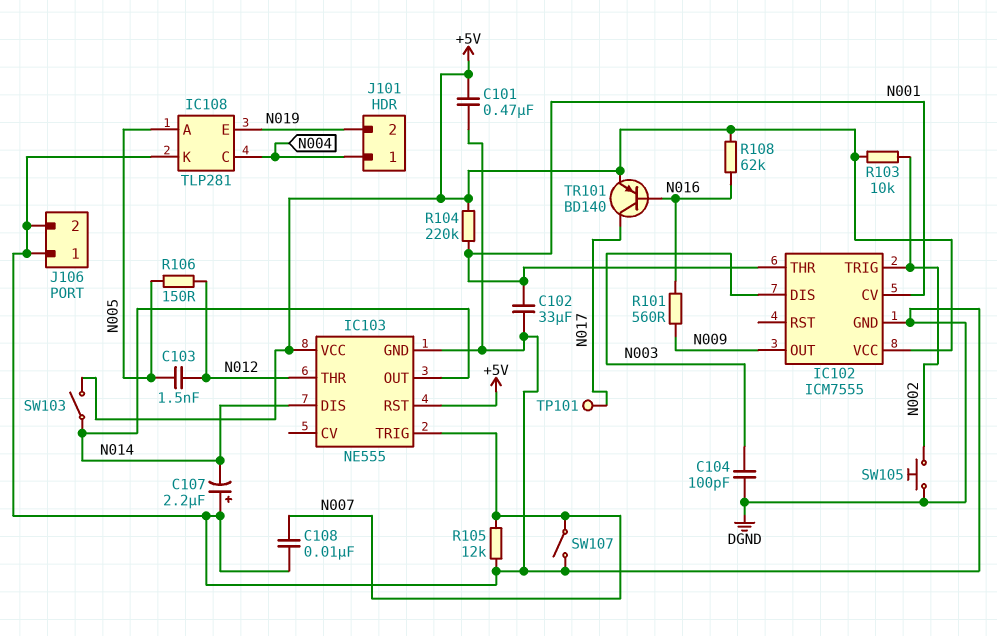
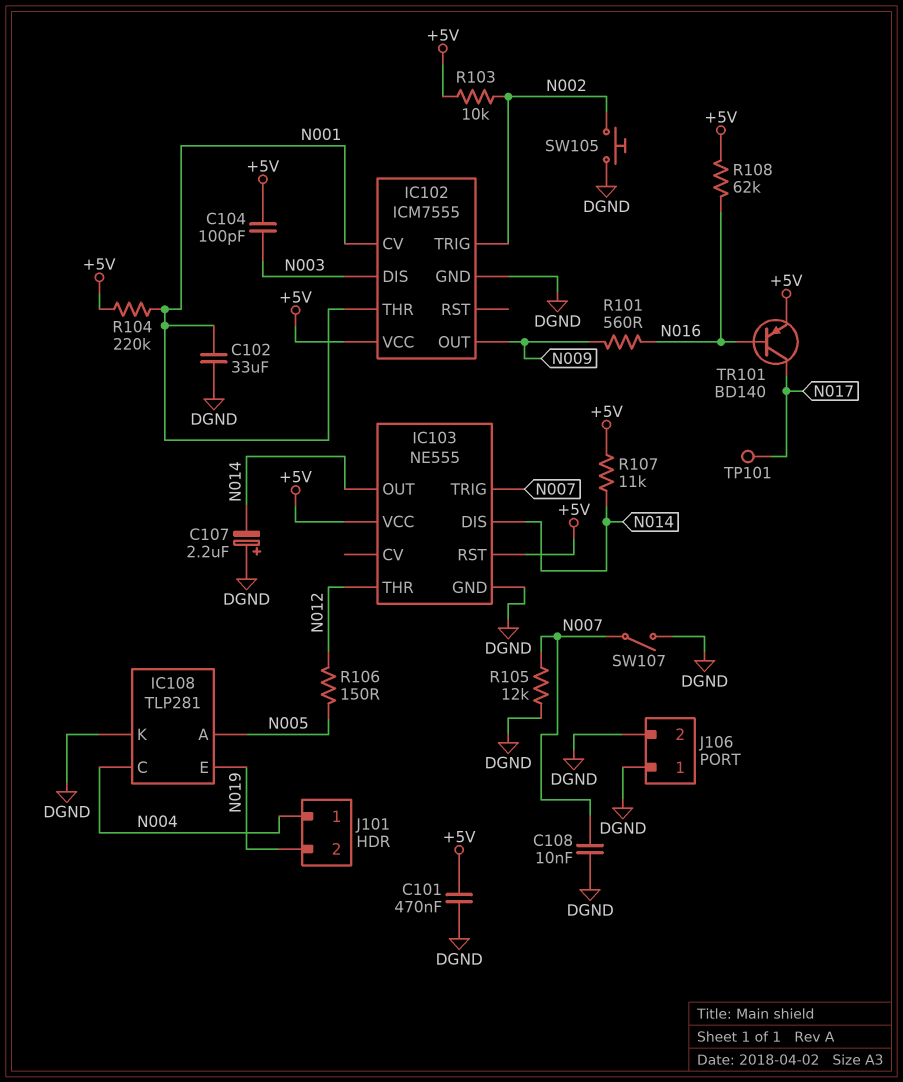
C103: 1.5nF (N005, N012) -> none
C104: 100pF (DGND, N003) -> 100pF (+5V, N003)
R107: none -> 11k (+5V, N014)
SW103: switch (+5V, N014) -> none

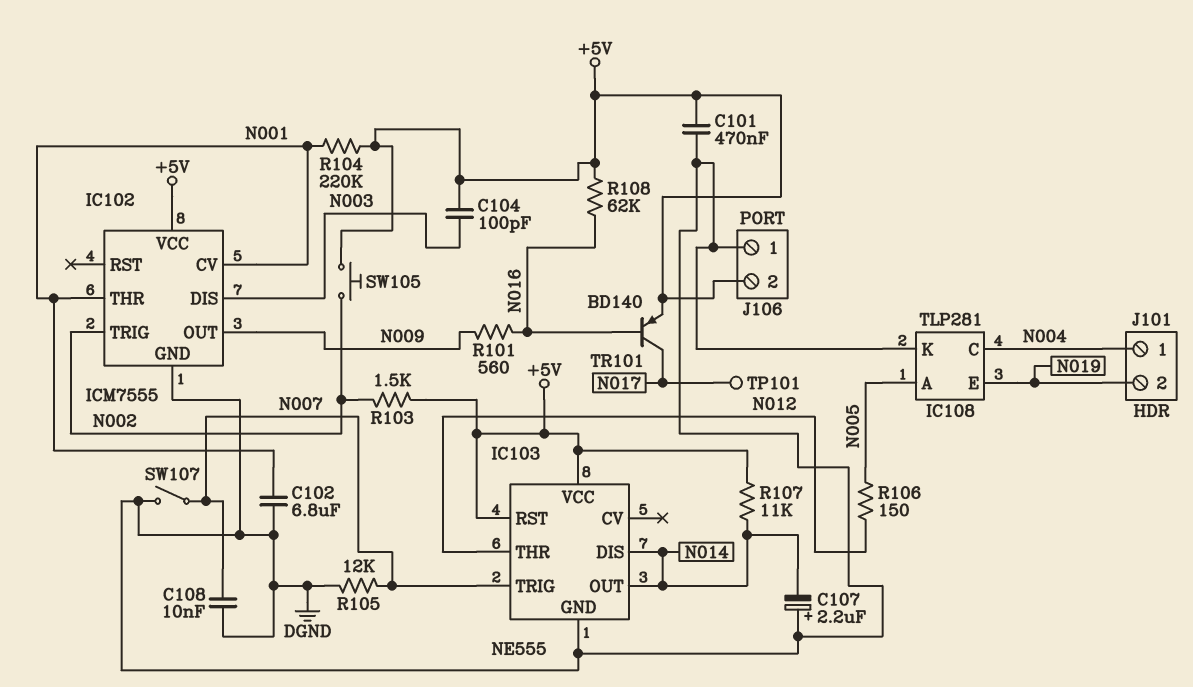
C102: 33uF (DGND, N001) -> 6.8uF (DGND, N001)
J106 pin 2: DGND -> +5V
R103: 10k (+5V, N002) -> 1.5k (+5V, N002)
SW105: button (DGND, N002) -> button (+5V, N002)

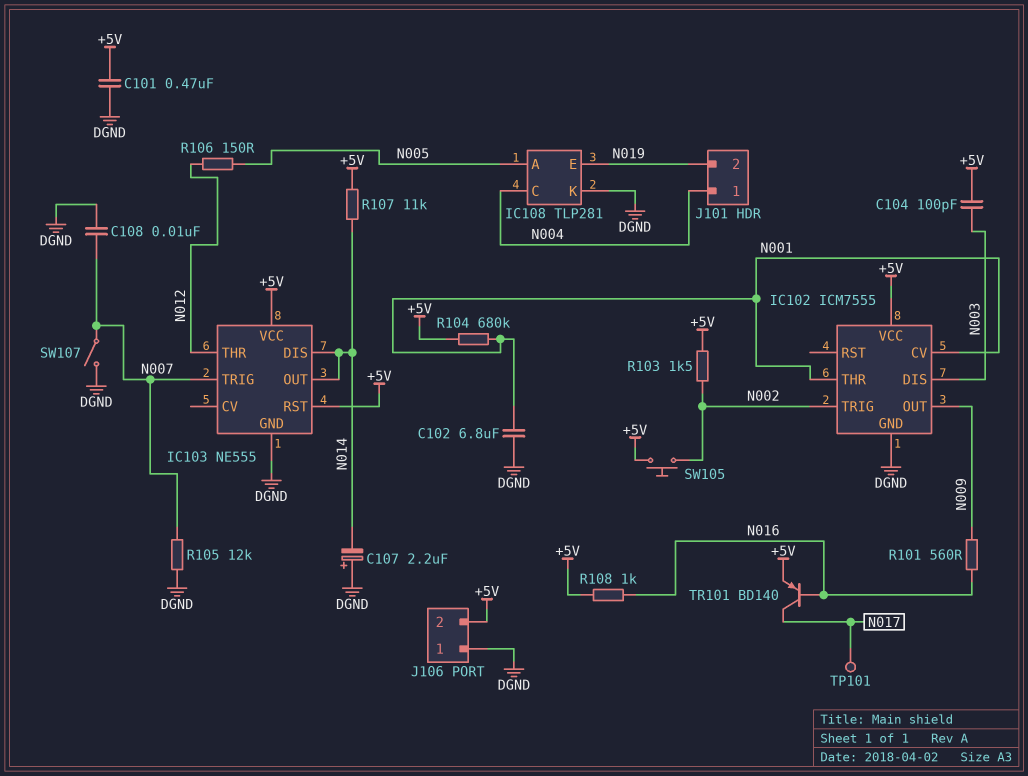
R104: 220k (+5V, N001) -> 680k (+5V, N001)
R108: 62k (+5V, N016) -> 1k (+5V, N016)

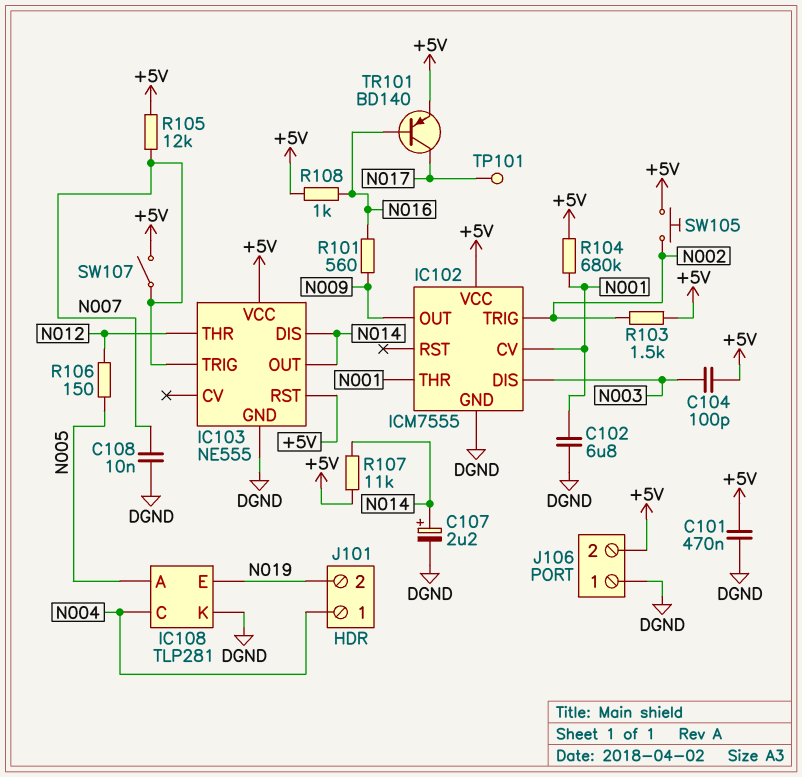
C107: 2.2uF (plus DGND, minus N014) -> 2.2uF (plus N014, minus DGND)
R105: 12k (DGND, N007) -> 12k (+5V, N007)
SW107: switch (DGND, N007) -> switch (+5V, N007)

